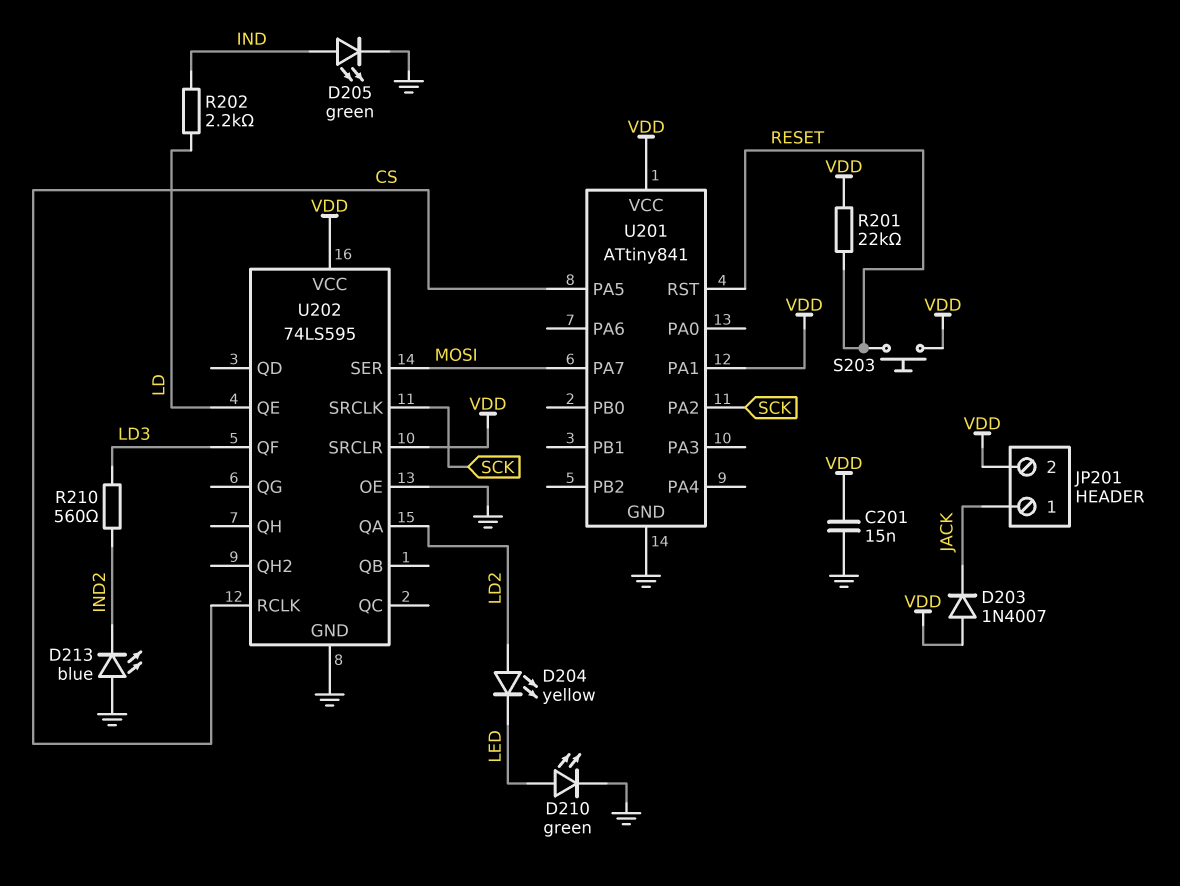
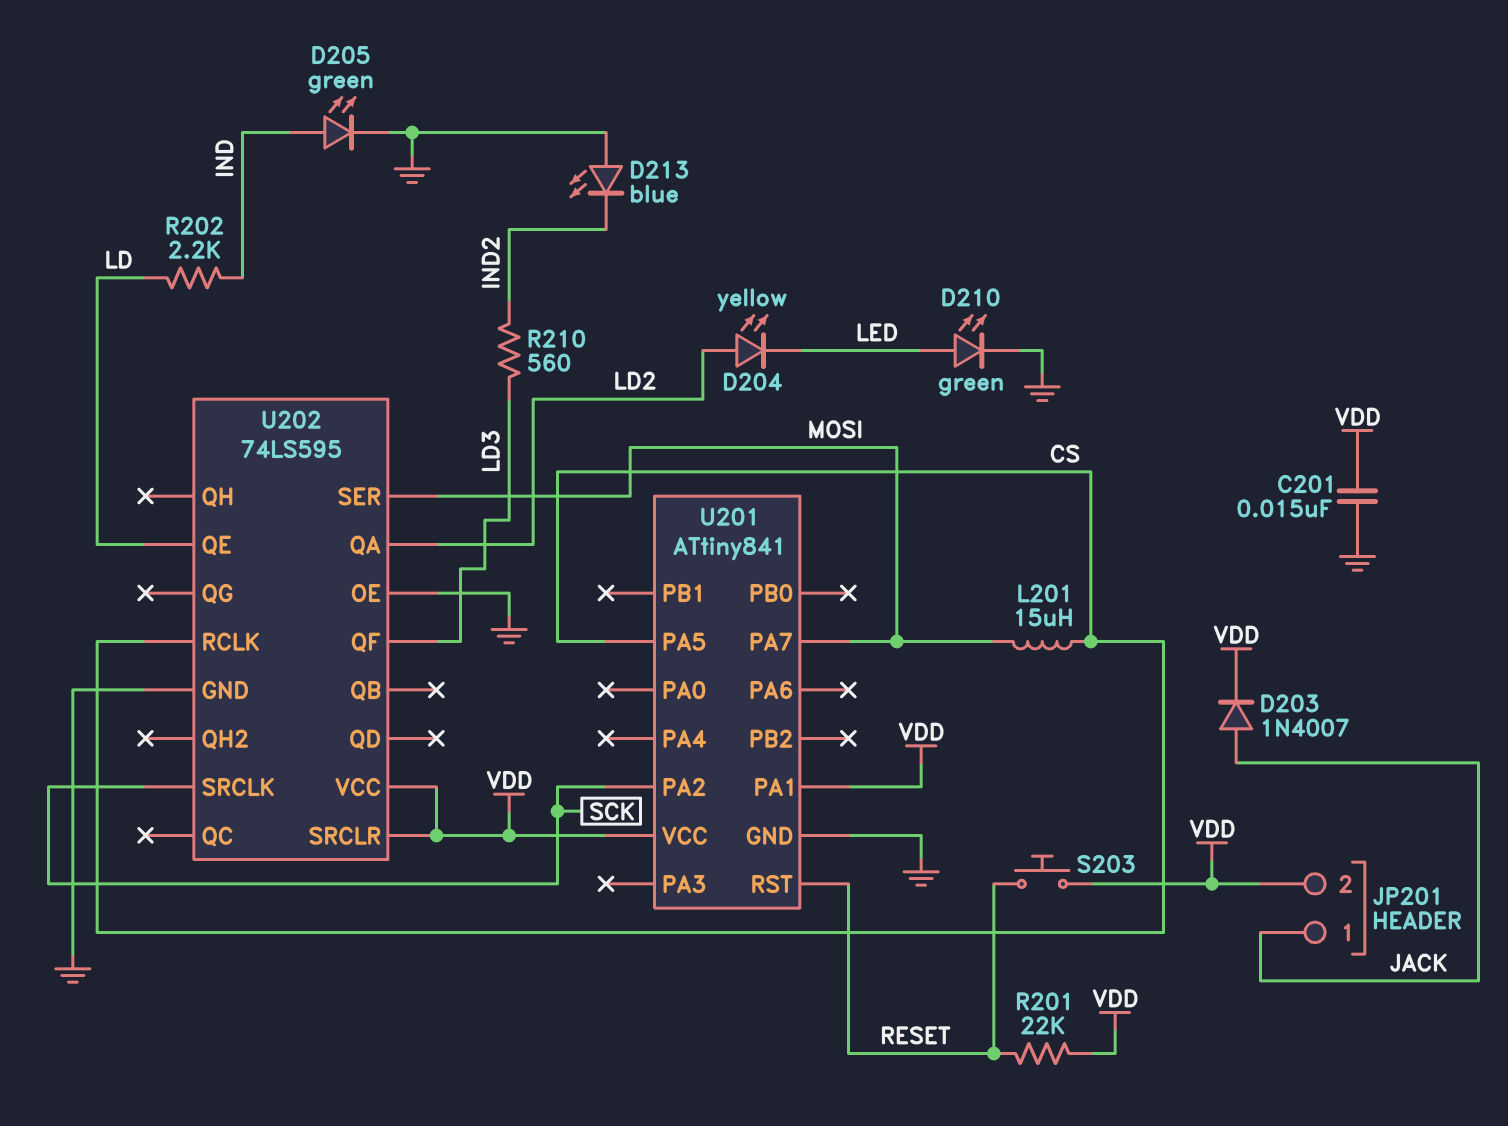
D203: diode 1N4007 (A VDD, K JACK) -> diode 1N4007 (A JACK, K VDD)
L201: none -> 15uH (CS, MOSI)

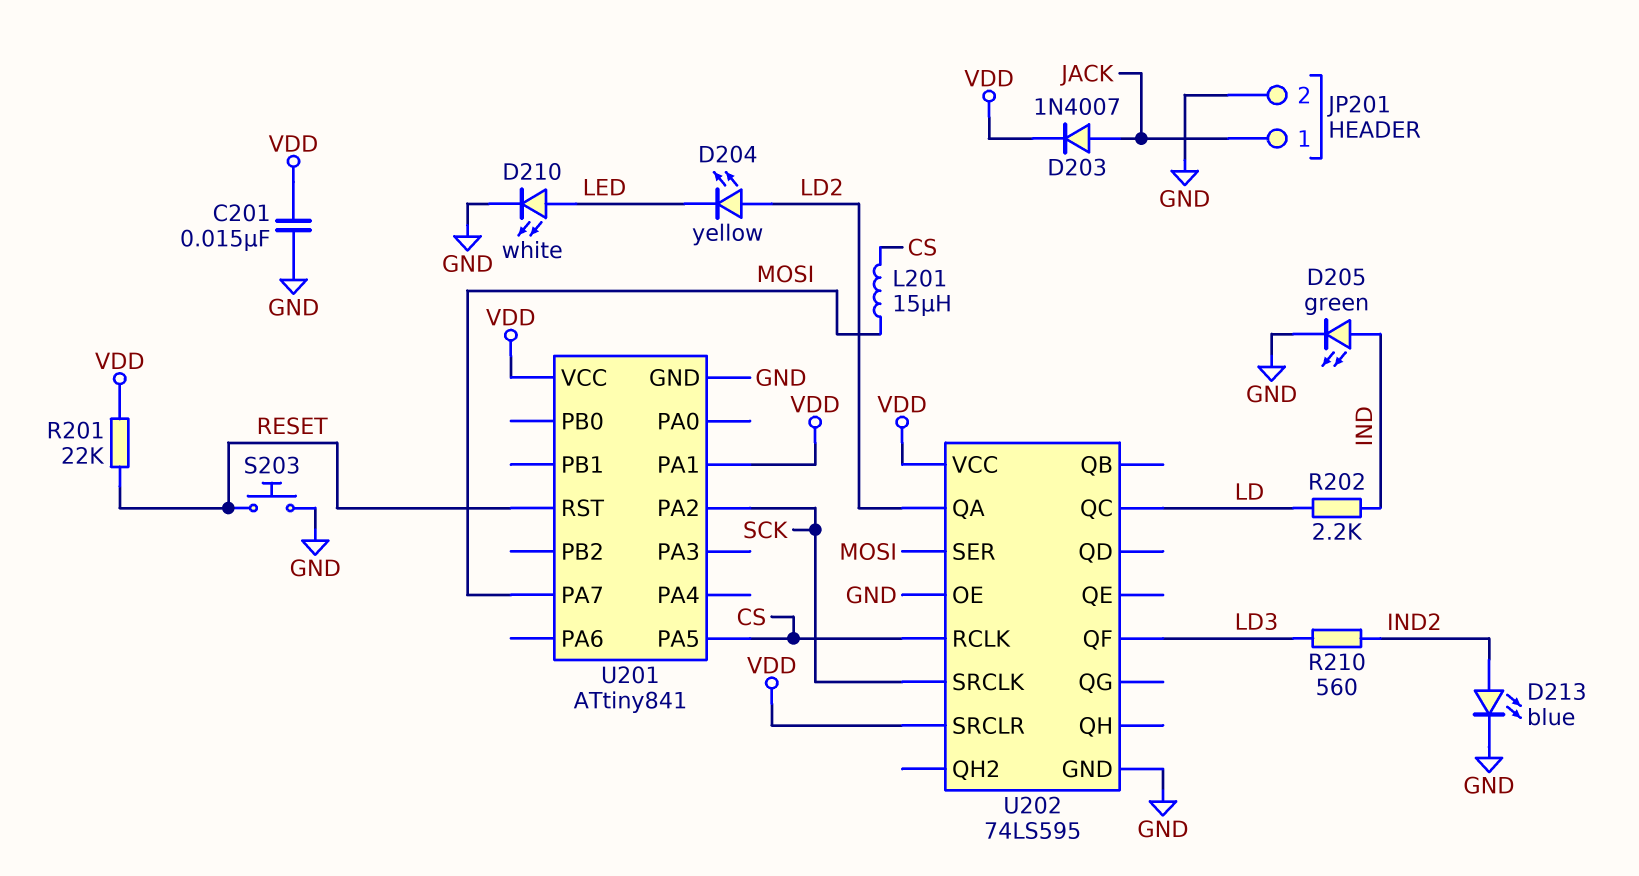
D210: LED green (A LED, K GND) -> LED white (A LED, K GND)
D213: LED blue (A GND, K IND2) -> LED blue (A IND2, K GND)
JP201 pin 2: VDD -> GND
S203: button (RESET, VDD) -> button (GND, RESET)
U202 pin QC: none -> LD
U202 pin QE: LD -> none

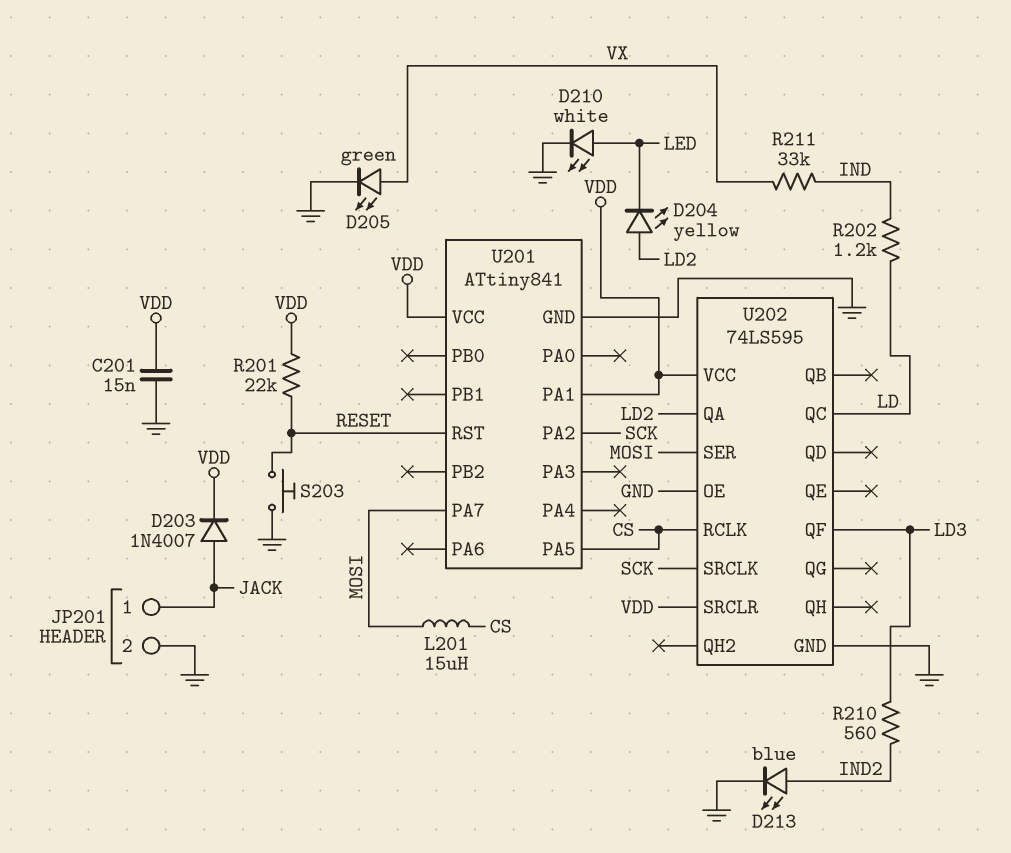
D205: LED green (A IND, K GND) -> LED green (A VX, K GND)
R202: 2.2k (IND, LD) -> 1.2k (IND, LD)
R211: none -> 33k (IND, VX)

